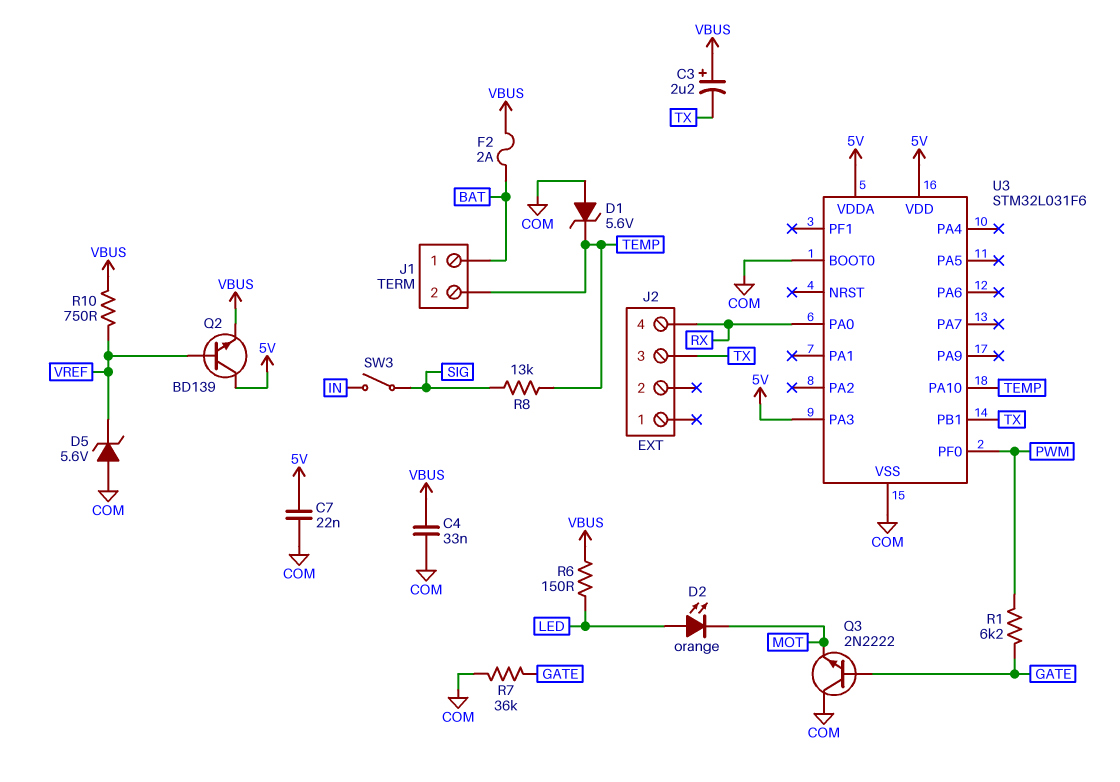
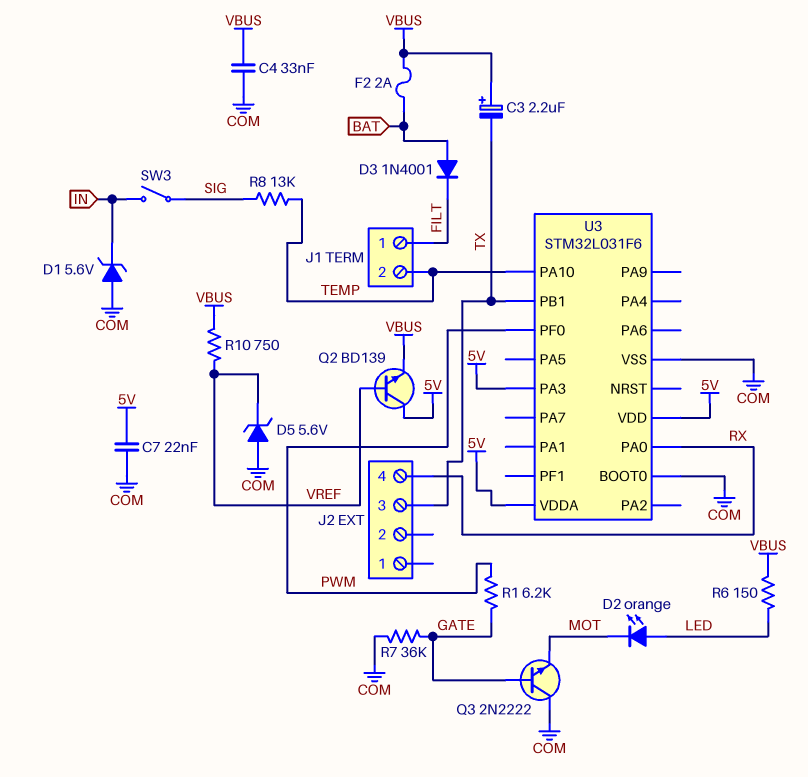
D1: zener 5.6V (A COM, K TEMP) -> zener 5.6V (A COM, K IN)
D3: none -> diode 1N4001 (A BAT, K FILT)
J1 pin 1: BAT -> FILT

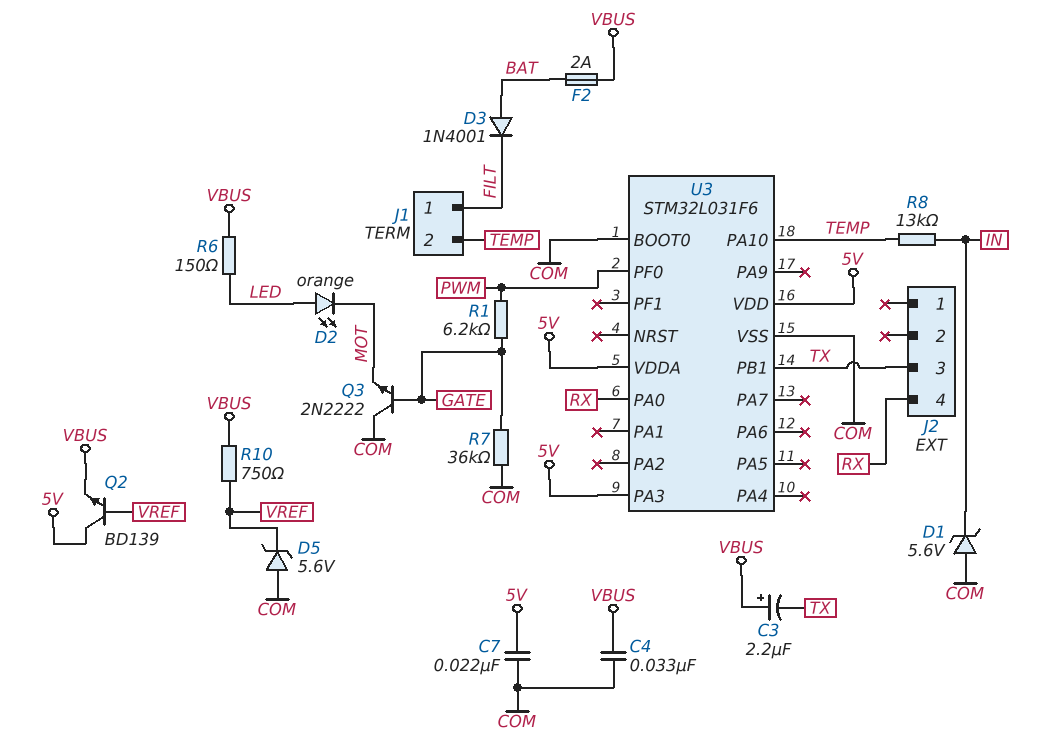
R8: 13k (SIG, TEMP) -> 13k (IN, TEMP)
SW3: switch (IN, SIG) -> none

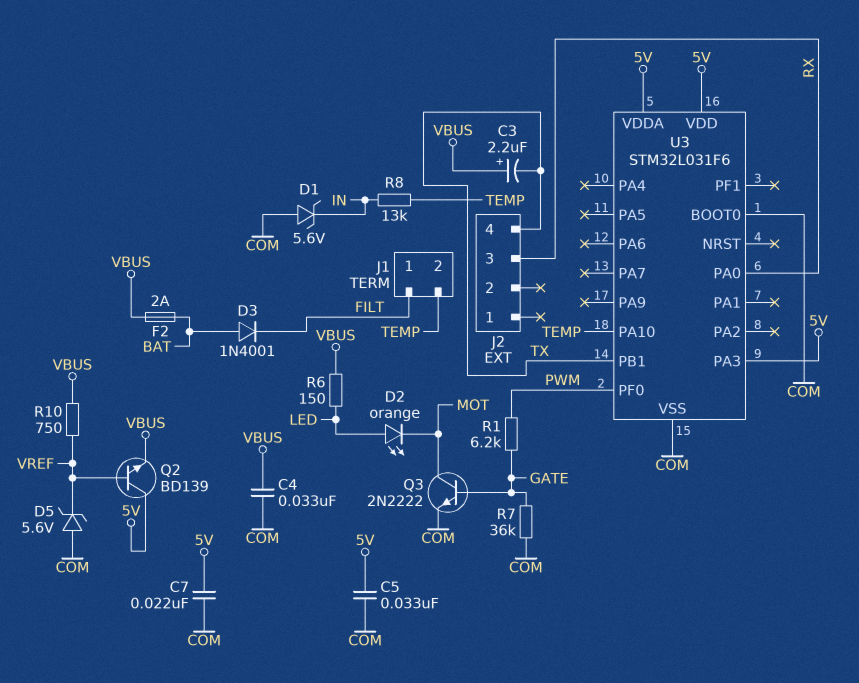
C5: none -> 33nF (5V, COM)
J2 pin 3: TX -> RX
J2 pin 4: RX -> TX
Q3: NPN 2N2222 (B GATE, C COM, E MOT) -> NPN 2N2222 (B GATE, C MOT, E COM)

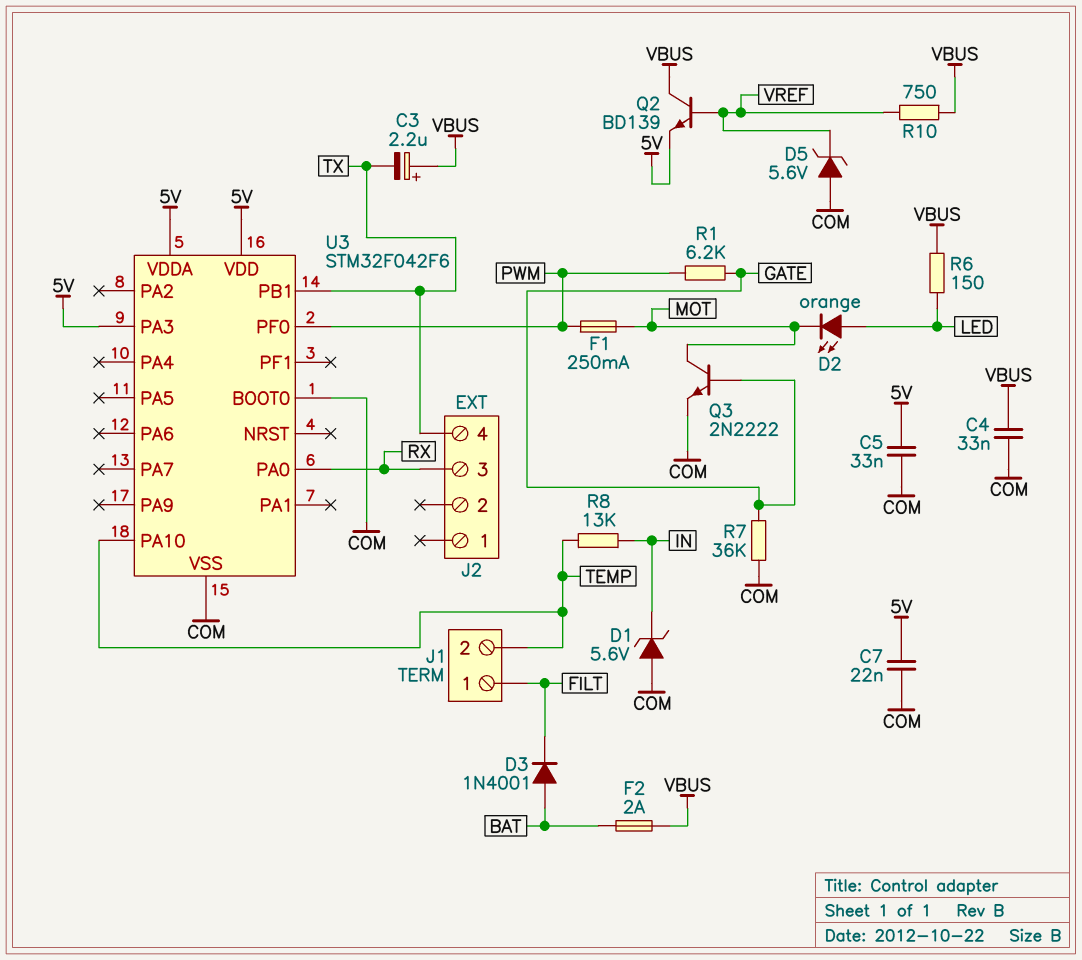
F1: none -> 250mA (MOT, PWM)
Q2: NPN BD139 (B VREF, C 5V, E VBUS) -> NPN BD139 (B VREF, C VBUS, E 5V)
U3: STM32L031F6 -> STM32F042F6

